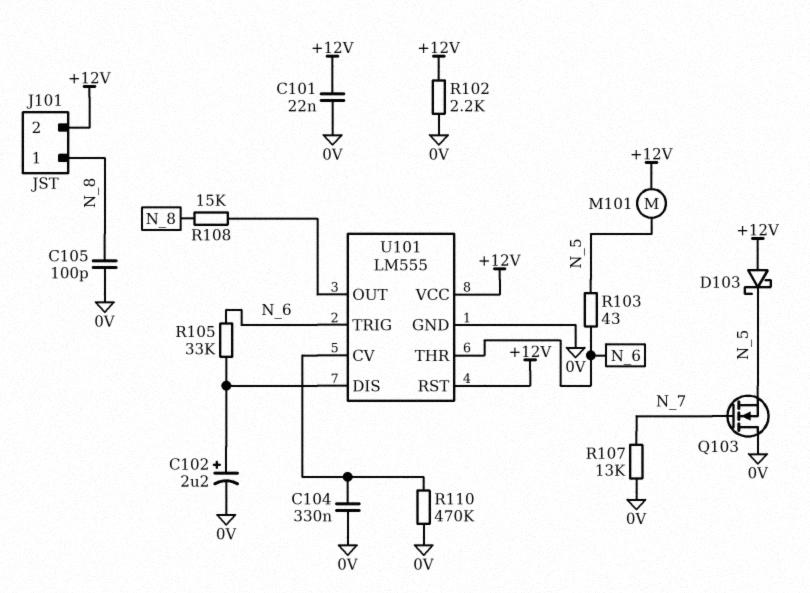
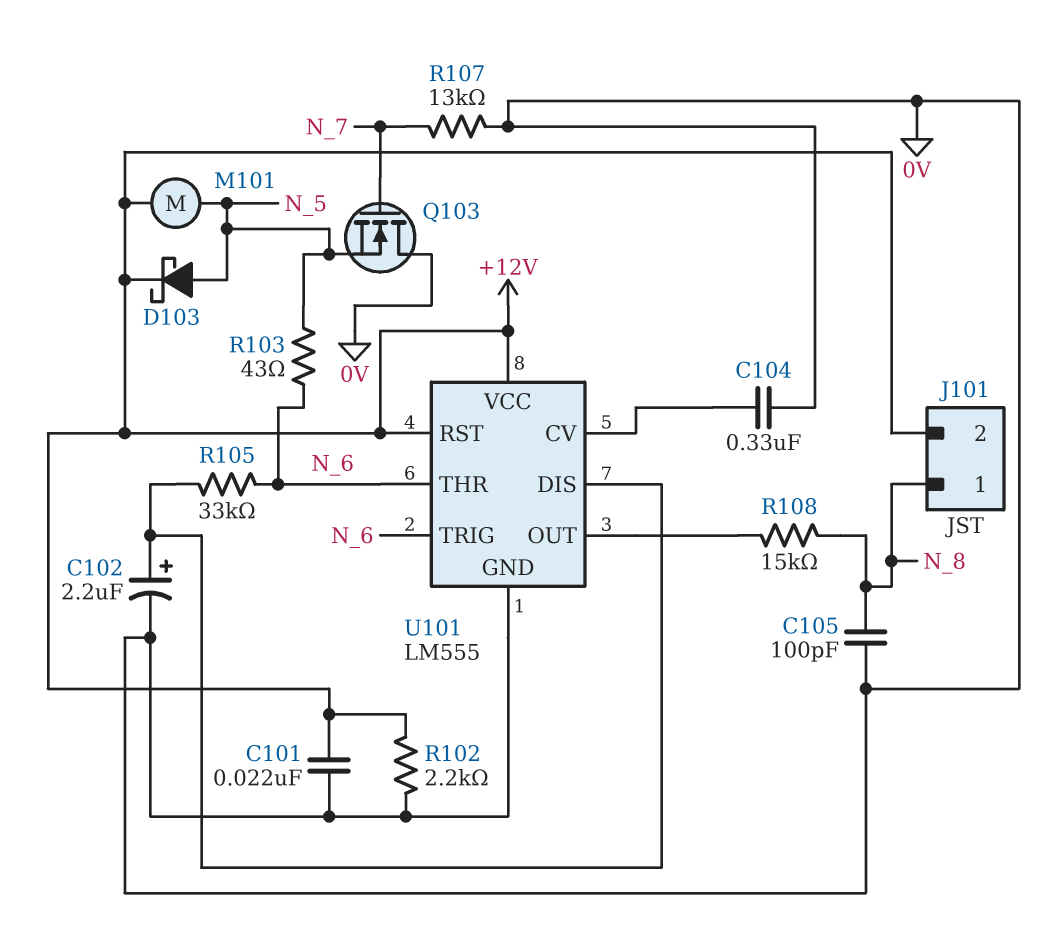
D103: schottky (A +12V, K N_5) -> schottky (A N_5, K +12V)
R110: 470k (0V, U101/CV) -> none

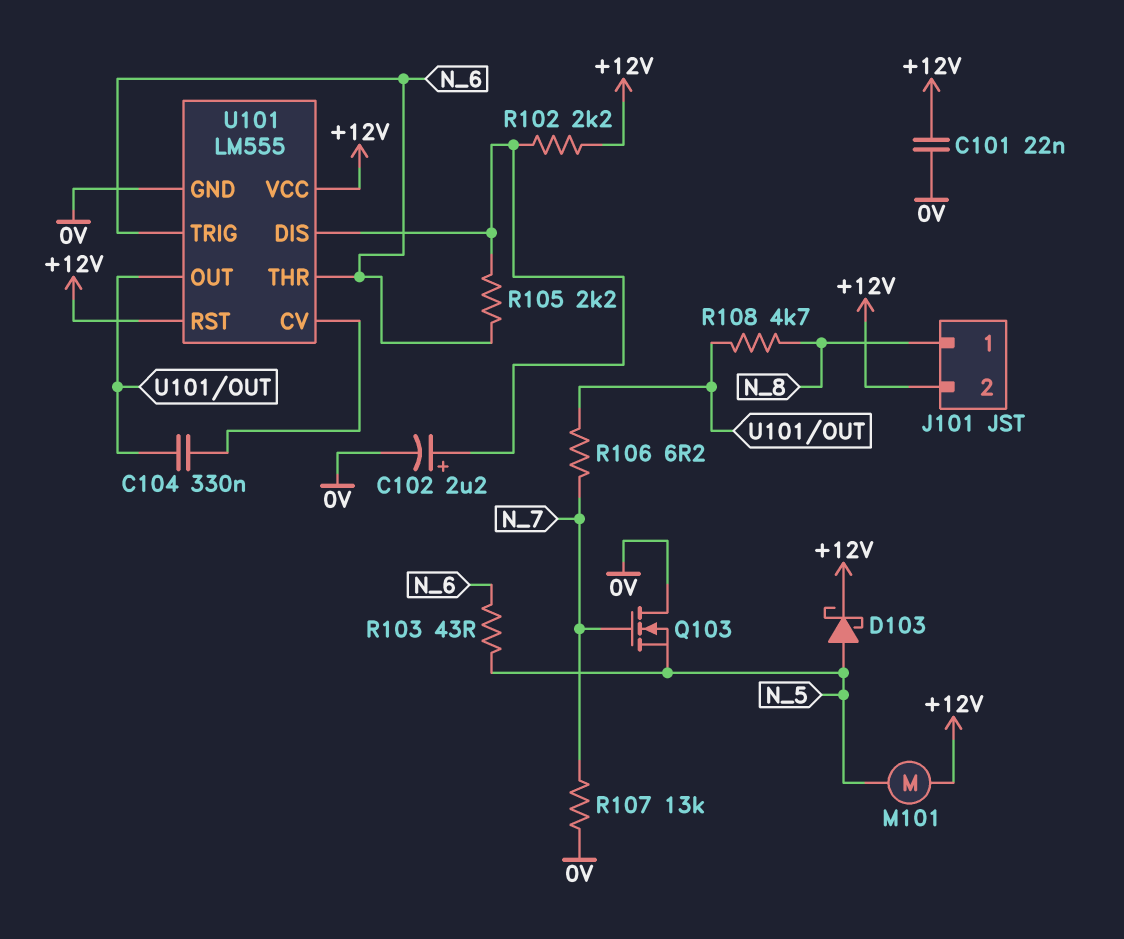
C104: 330nF (0V, U101/CV) -> 330nF (U101/CV, U101/OUT)
C105: 100pF (0V, N_8) -> none
R102: 2.2k (+12V, 0V) -> 2.2k (+12V, U101/DIS)
R105: 33k (N_6, U101/DIS) -> 2.2k (N_6, U101/DIS)
R106: none -> 6.2 (N_7, U101/OUT)
R108: 15k (N_8, U101/OUT) -> 4.7k (N_8, U101/OUT)

